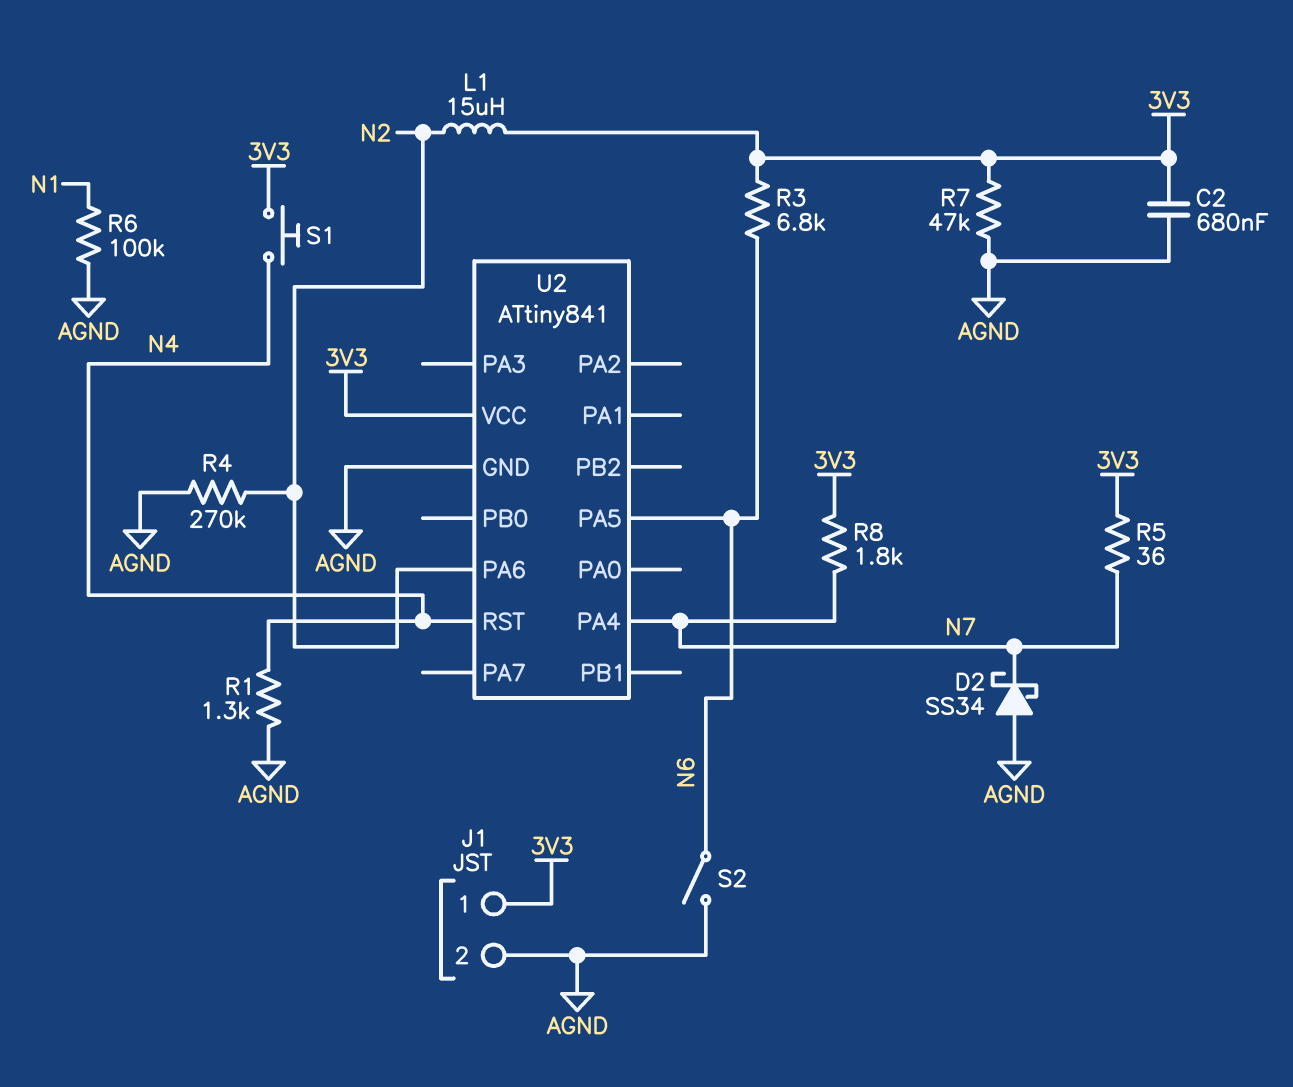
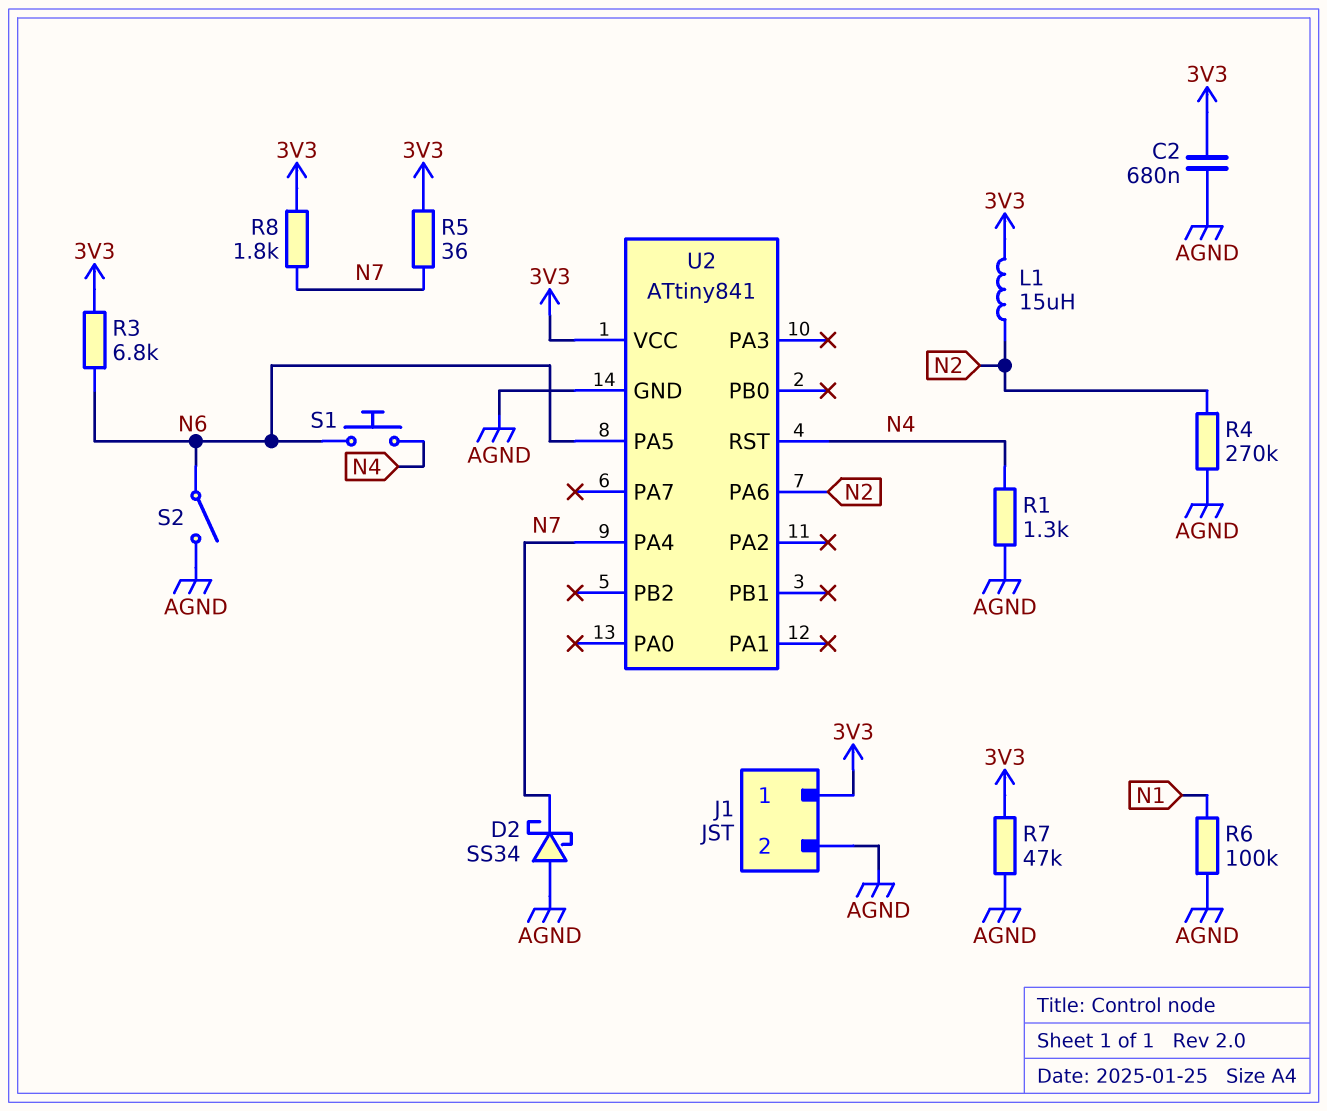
S1: button (3V3, N4) -> button (N4, N6)

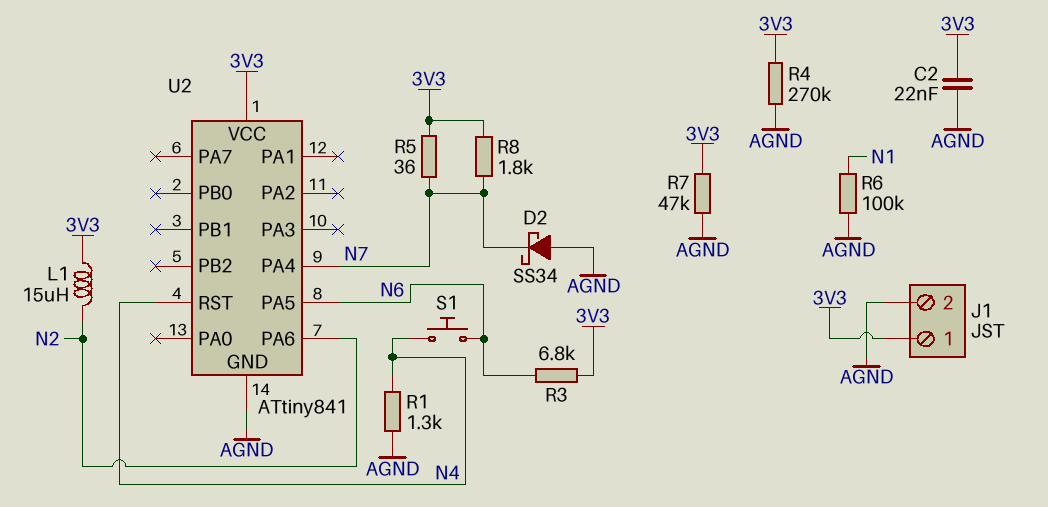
C2: 680nF (3V3, AGND) -> 22nF (3V3, AGND)
R4: 270k (AGND, N2) -> 270k (3V3, AGND)
S2: switch (AGND, N6) -> none

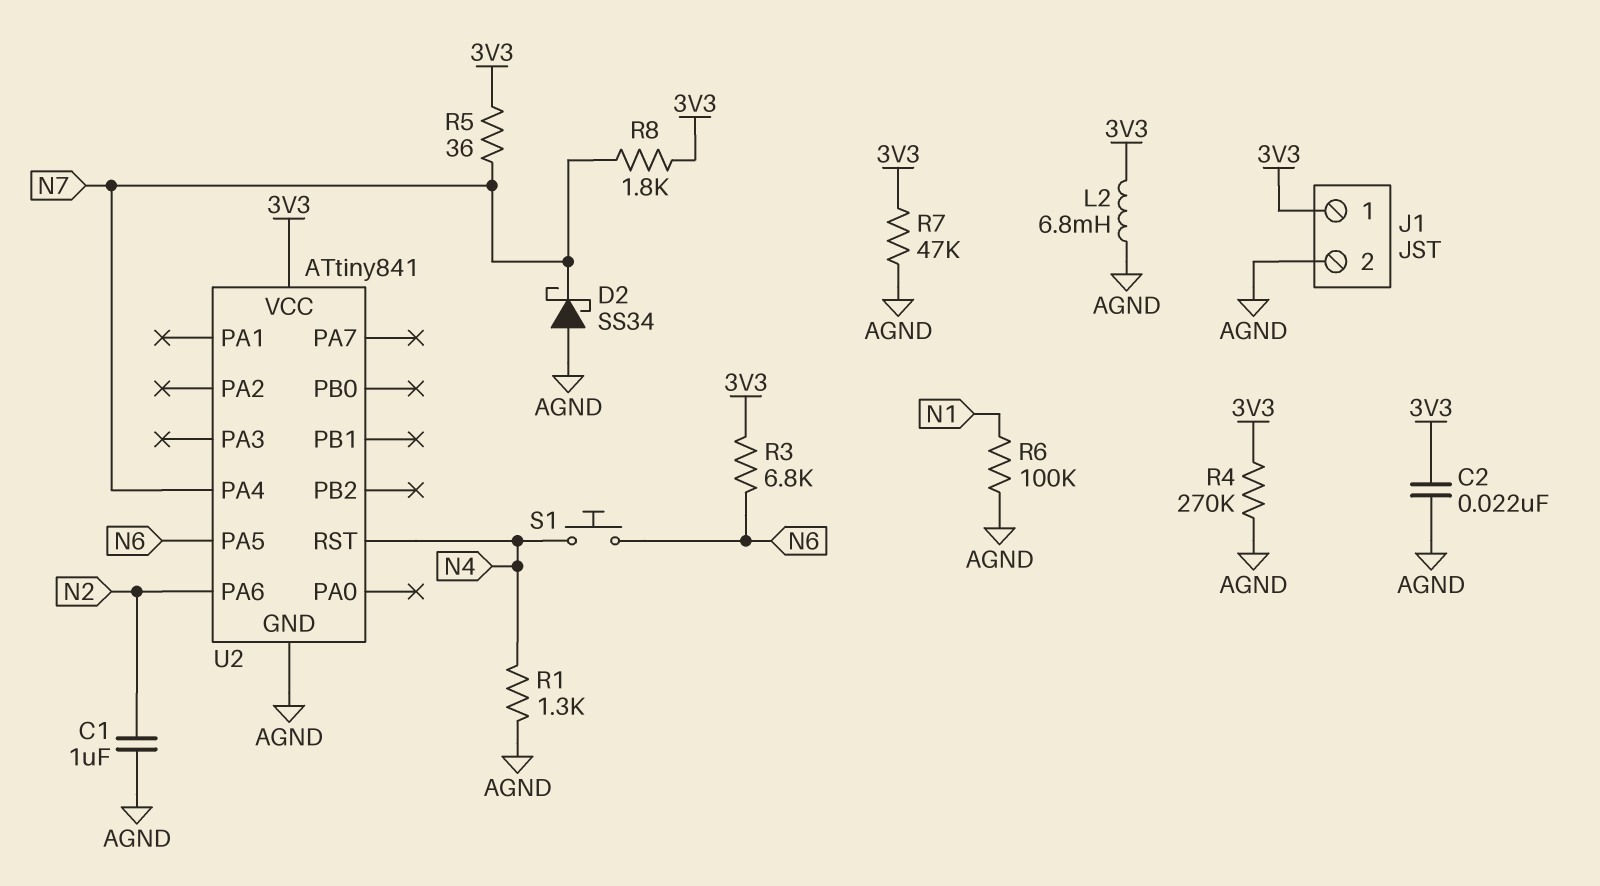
C1: none -> 1uF (AGND, N2)
L1: 15uH (3V3, N2) -> none
L2: none -> 6.8mH (3V3, AGND)

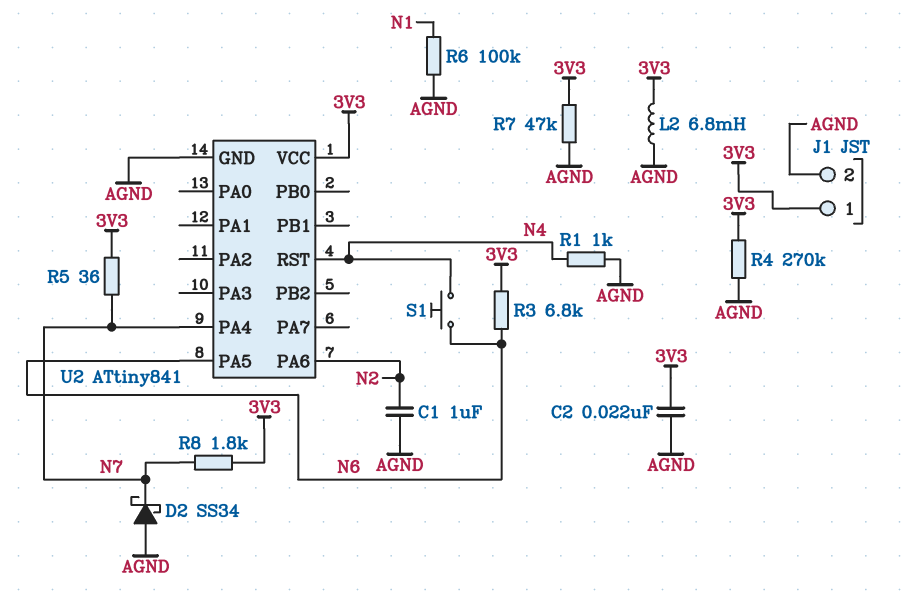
R1: 1.3k (AGND, N4) -> 1k (AGND, N4)

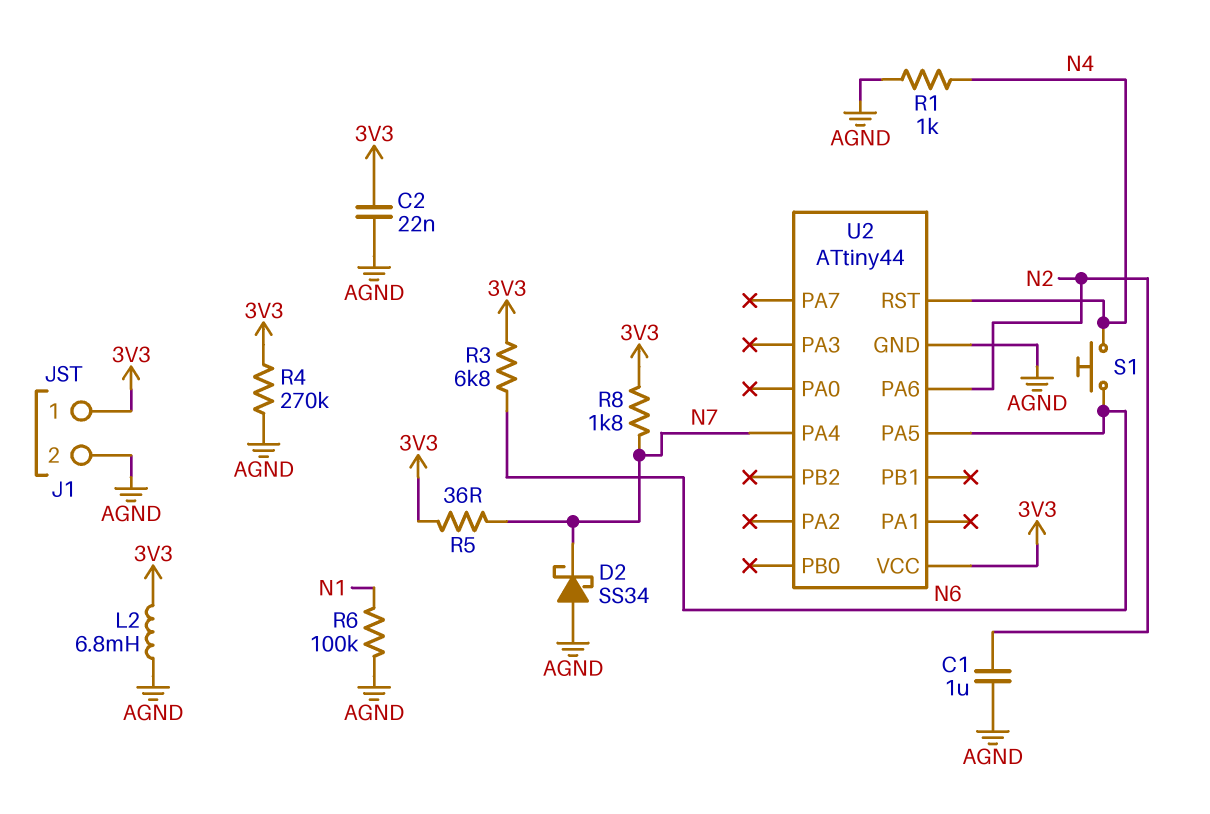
R7: 47k (3V3, AGND) -> none
U2: ATtiny841 -> ATtiny44

